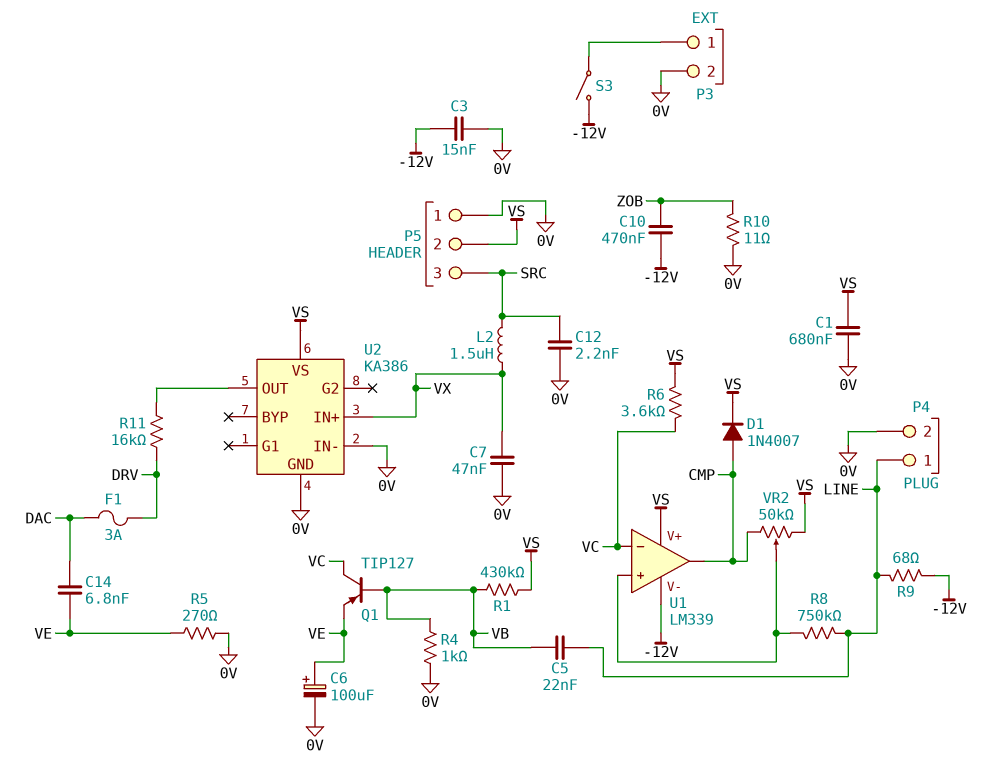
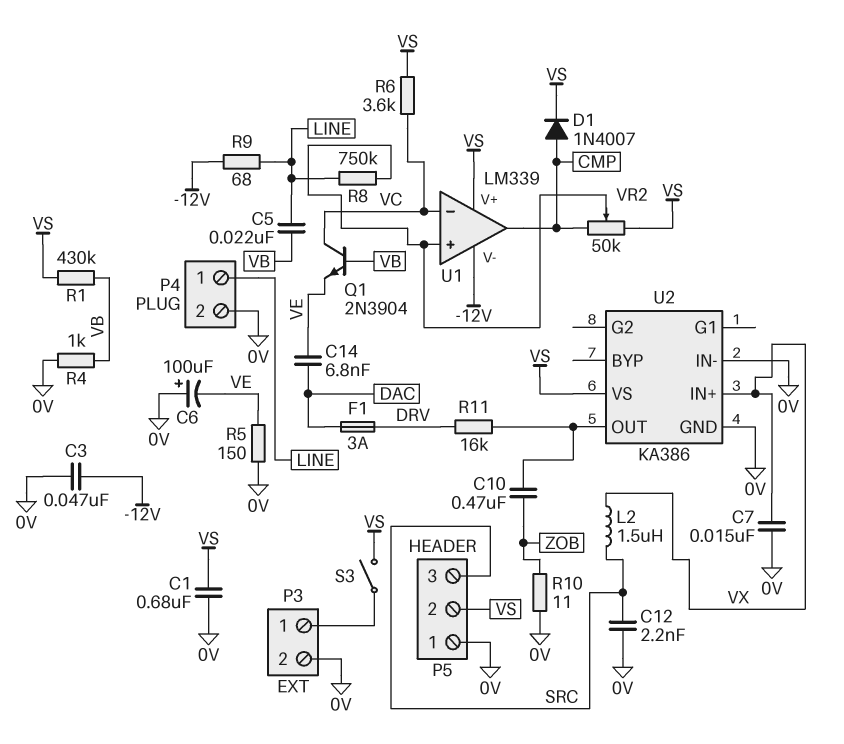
C3: 15nF (-12V, 0V) -> 47nF (-12V, 0V)
C6: 100uF (plus VE, minus 0V) -> 100uF (plus 0V, minus VE)
C7: 47nF (0V, VX) -> 15nF (0V, VX)
C10: 470nF (-12V, ZOB) -> 470nF (U2/OUT, ZOB)
Q1: PNP TIP127 (B VB, C VC, E VE) -> NPN 2N3904 (B VB, C VC, E VE)
R5: 270 (0V, VE) -> 150 (0V, VE)
S3: switch (-12V, P3/1) -> switch (P3/1, VS)

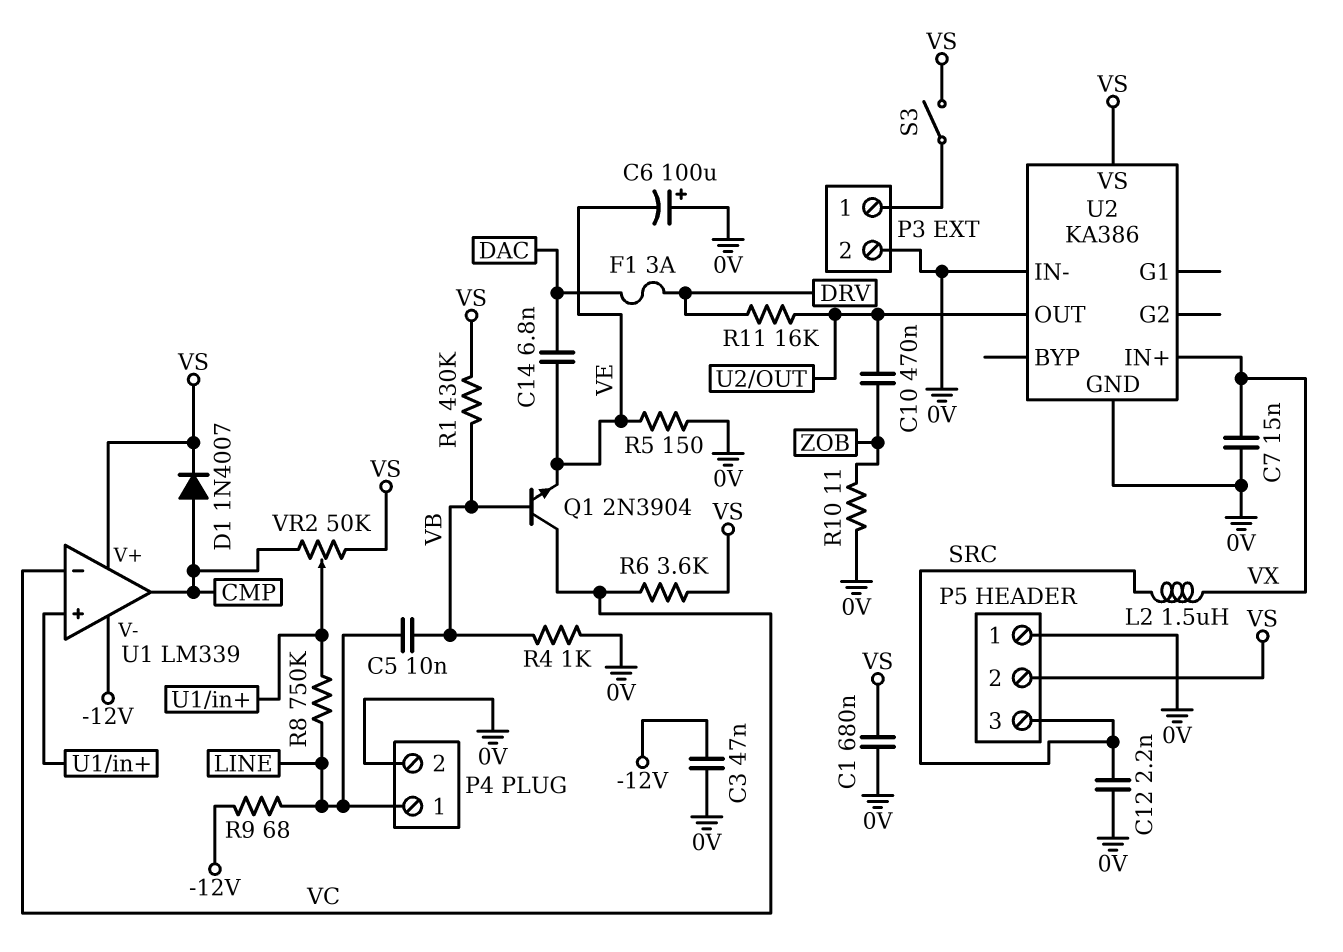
C5: 22nF (LINE, VB) -> 10nF (LINE, VB)

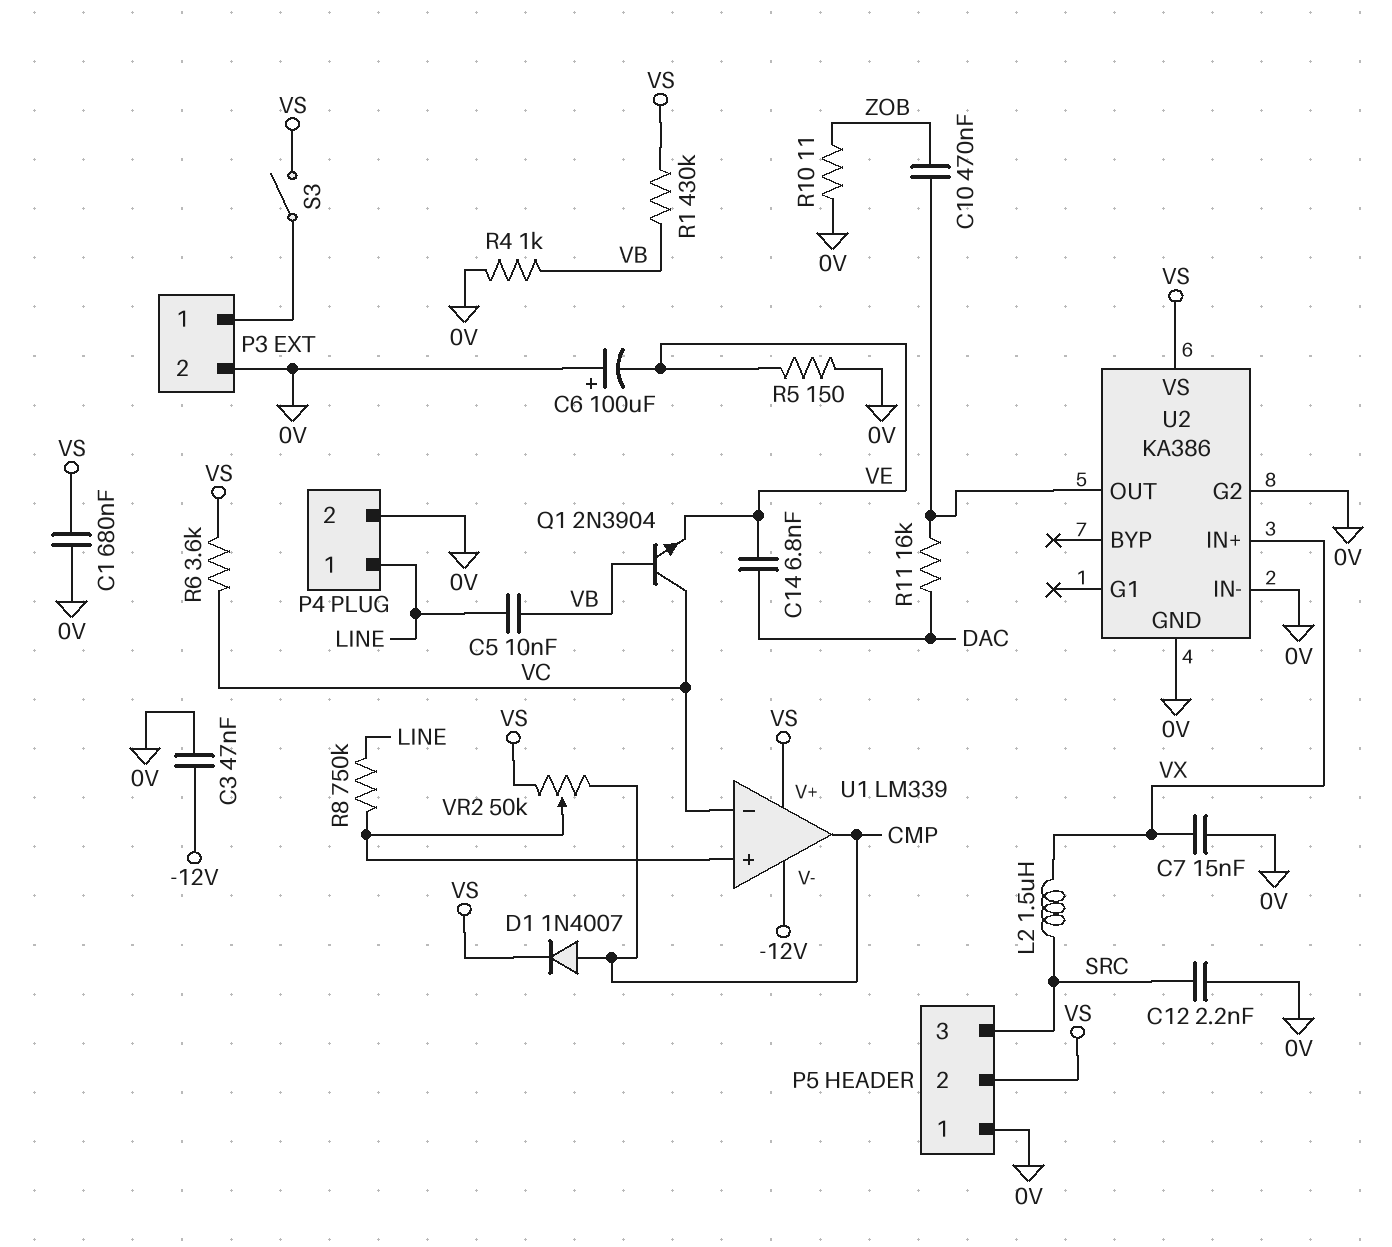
F1: 3A (DAC, DRV) -> none
R9: 68 (-12V, LINE) -> none
R11: 16k (DRV, U2/OUT) -> 16k (DAC, U2/OUT)
U2 pin G2: none -> 0V

